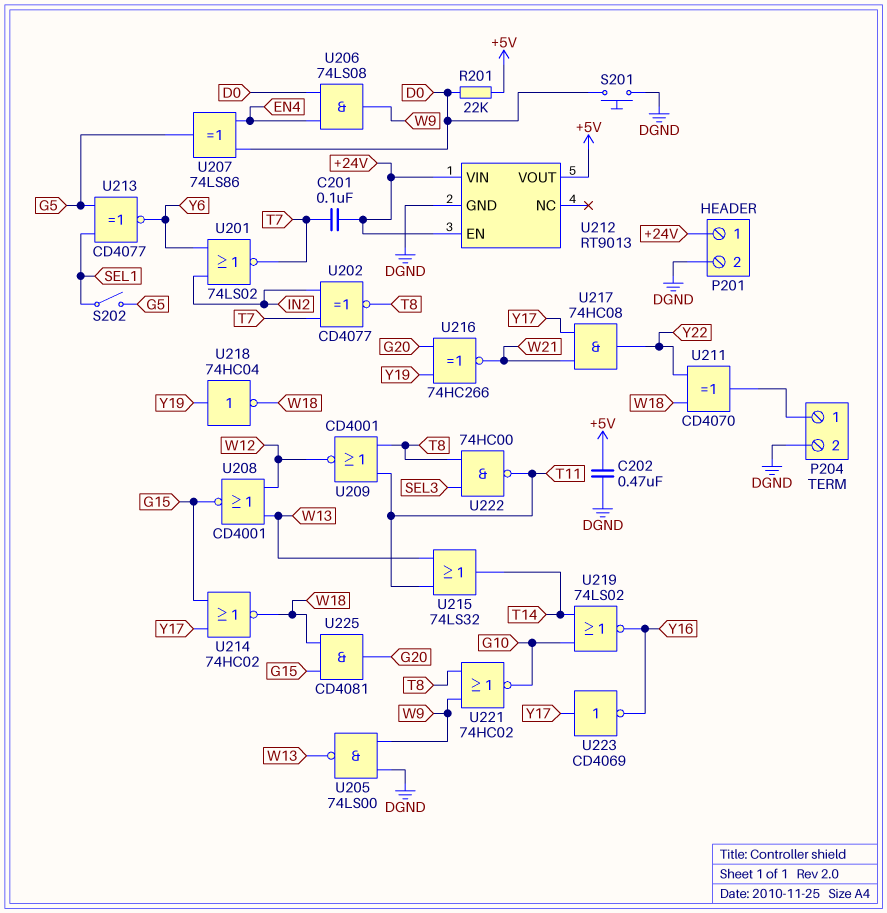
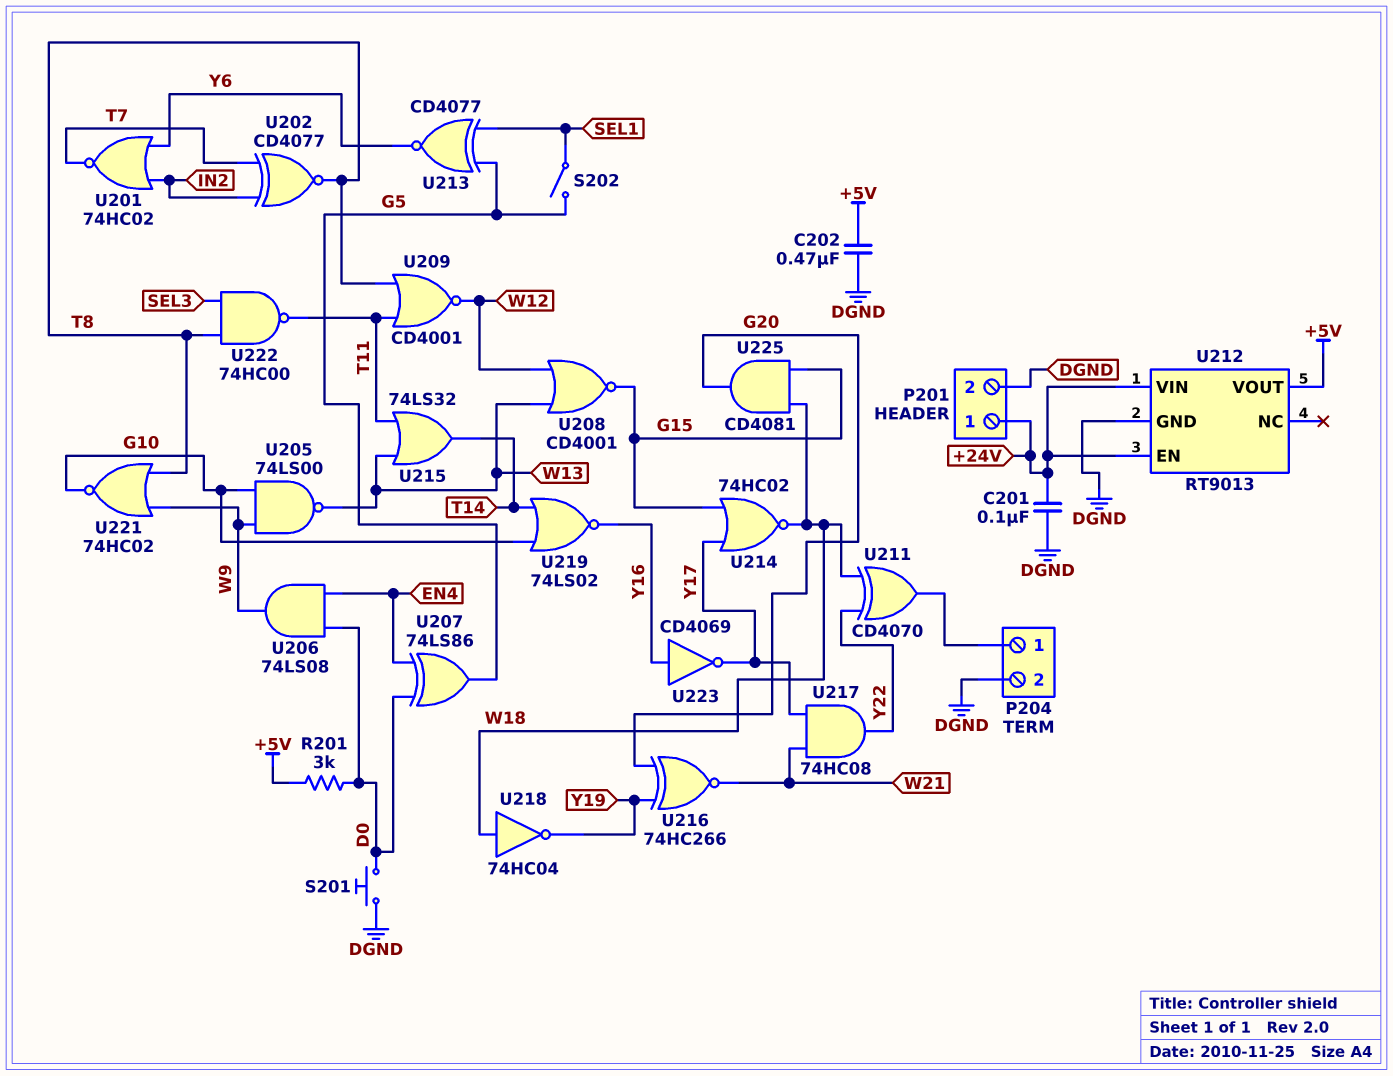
C201: 100nF (+24V, T7) -> 100nF (+24V, DGND)
R201: 22k (+5V, D0) -> 3k (+5V, D0)
U201: NOR 74LS02 (in IN2, in Y6, out T7) -> NOR 74HC02 (in IN2, in Y6, out T7)
U205: NAND 74LS00 (in DGND, in W9, out W13) -> NAND 74LS00 (in G10, in W9, out W13)
U218: NOT 74HC04 (in Y19, out W18) -> NOT 74HC04 (in W18, out Y19)
U223: NOT CD4069 (in Y17, out Y16) -> NOT CD4069 (in Y16, out Y17)

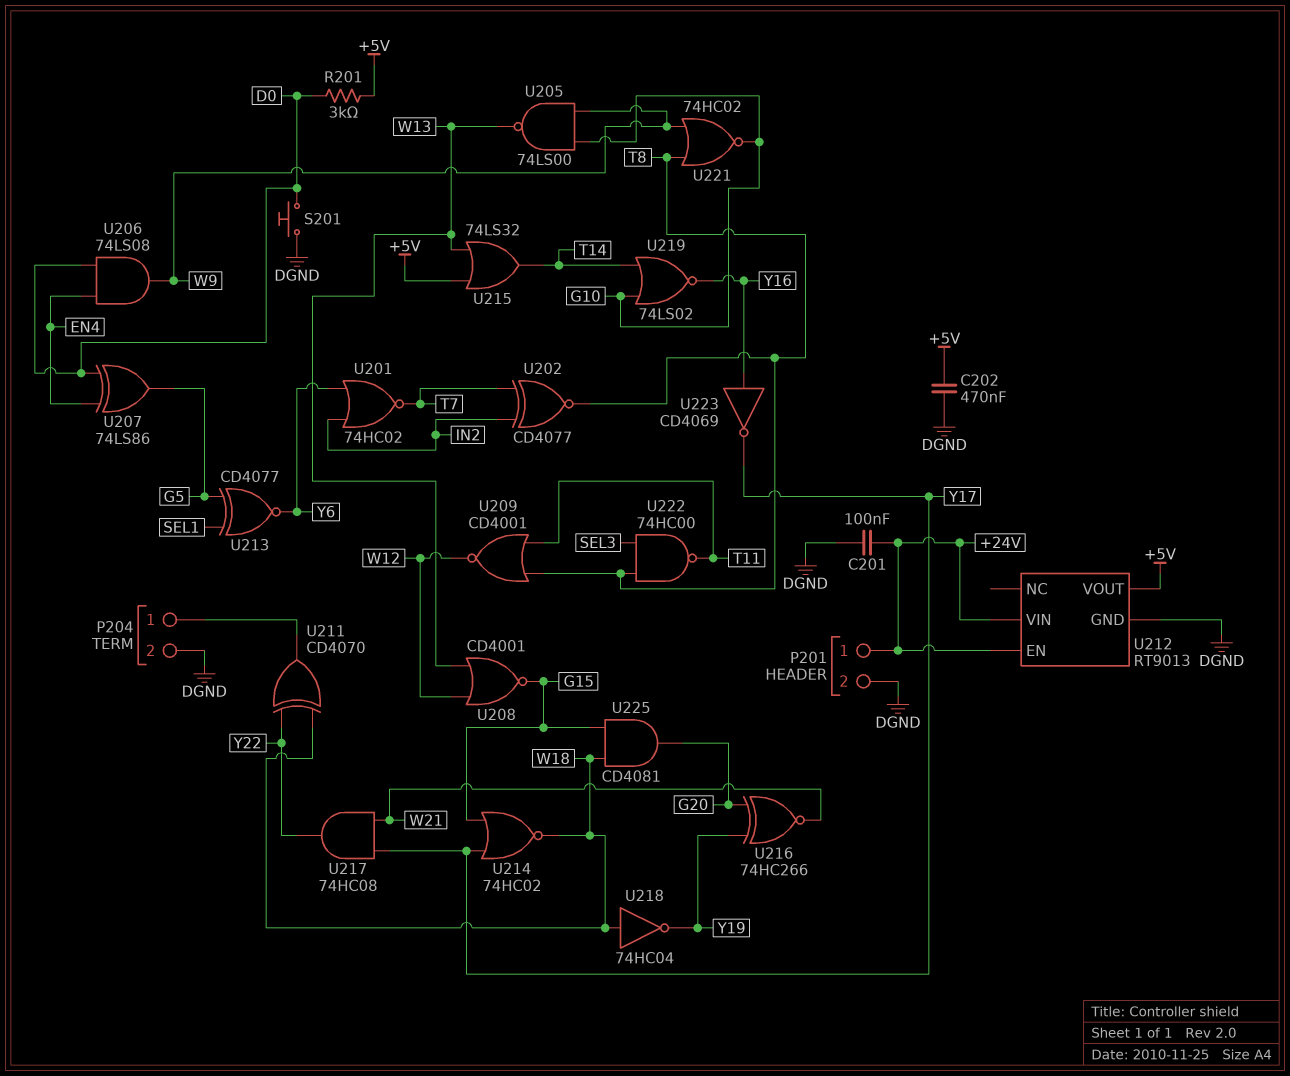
S202: switch (G5, SEL1) -> none
U215: OR 74LS32 (in T11, in W13, out T14) -> OR 74LS32 (in +5V, in W13, out T14)

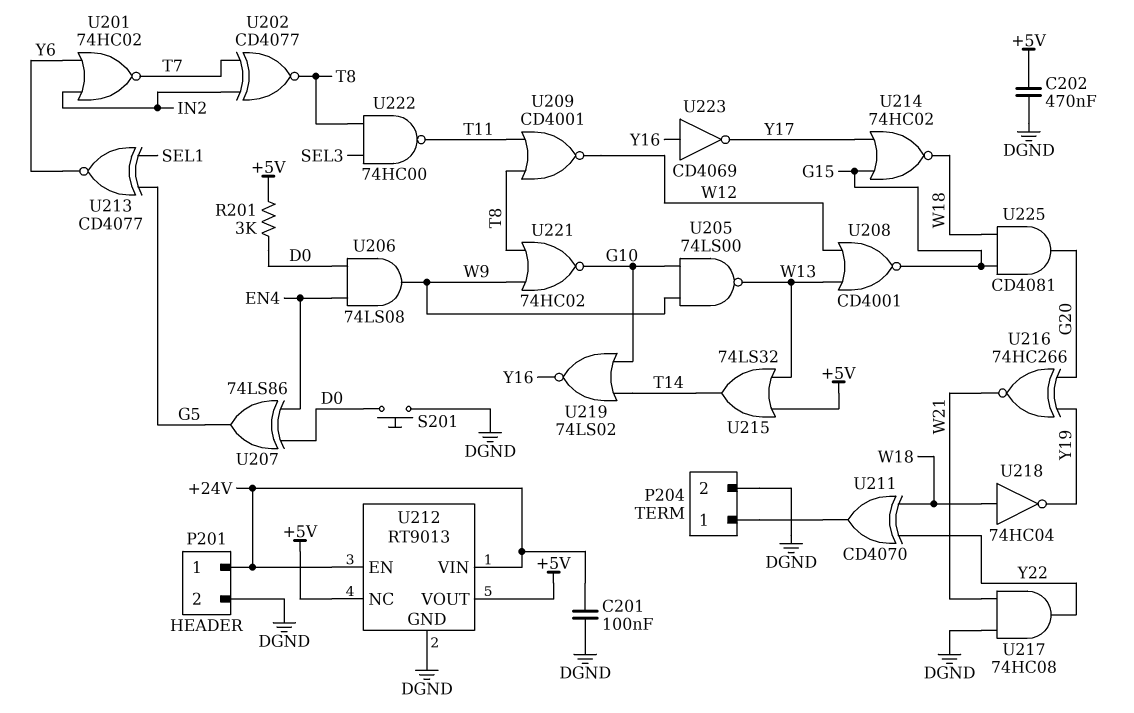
U212 pin NC: none -> +5V
U217: AND 74HC08 (in W21, in Y17, out Y22) -> AND 74HC08 (in DGND, in W21, out Y22)

